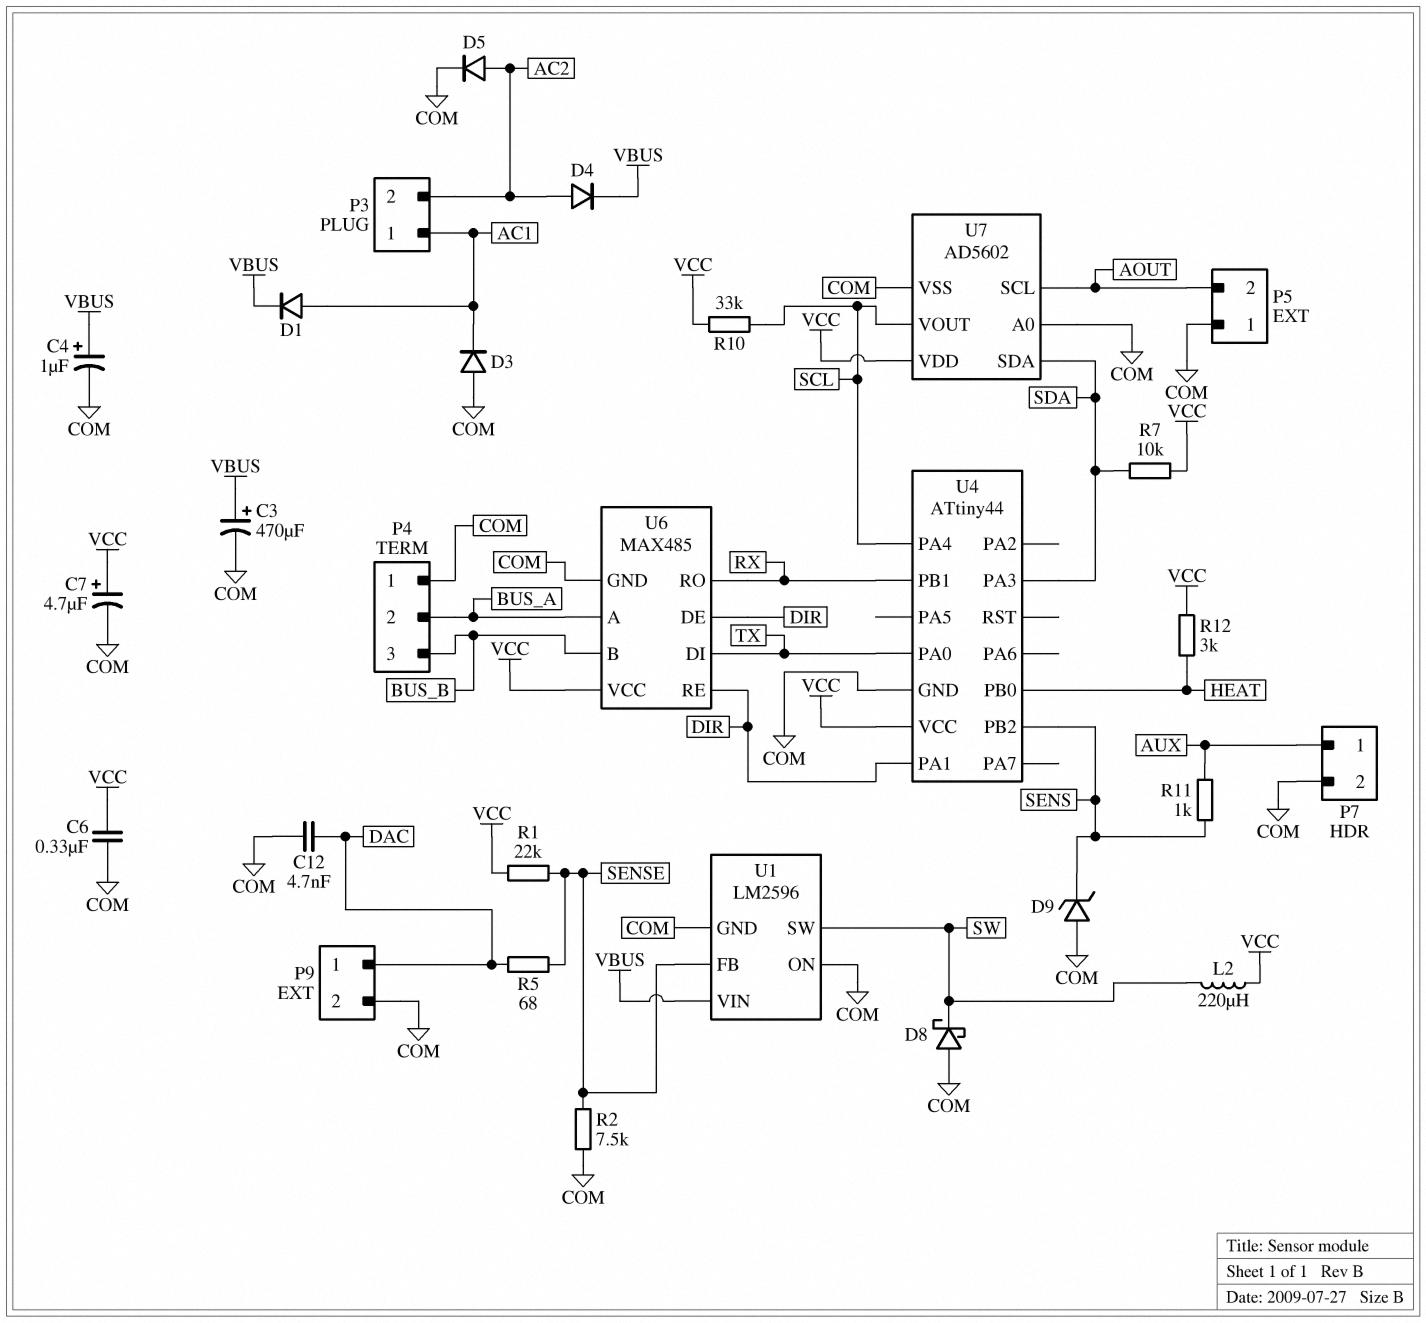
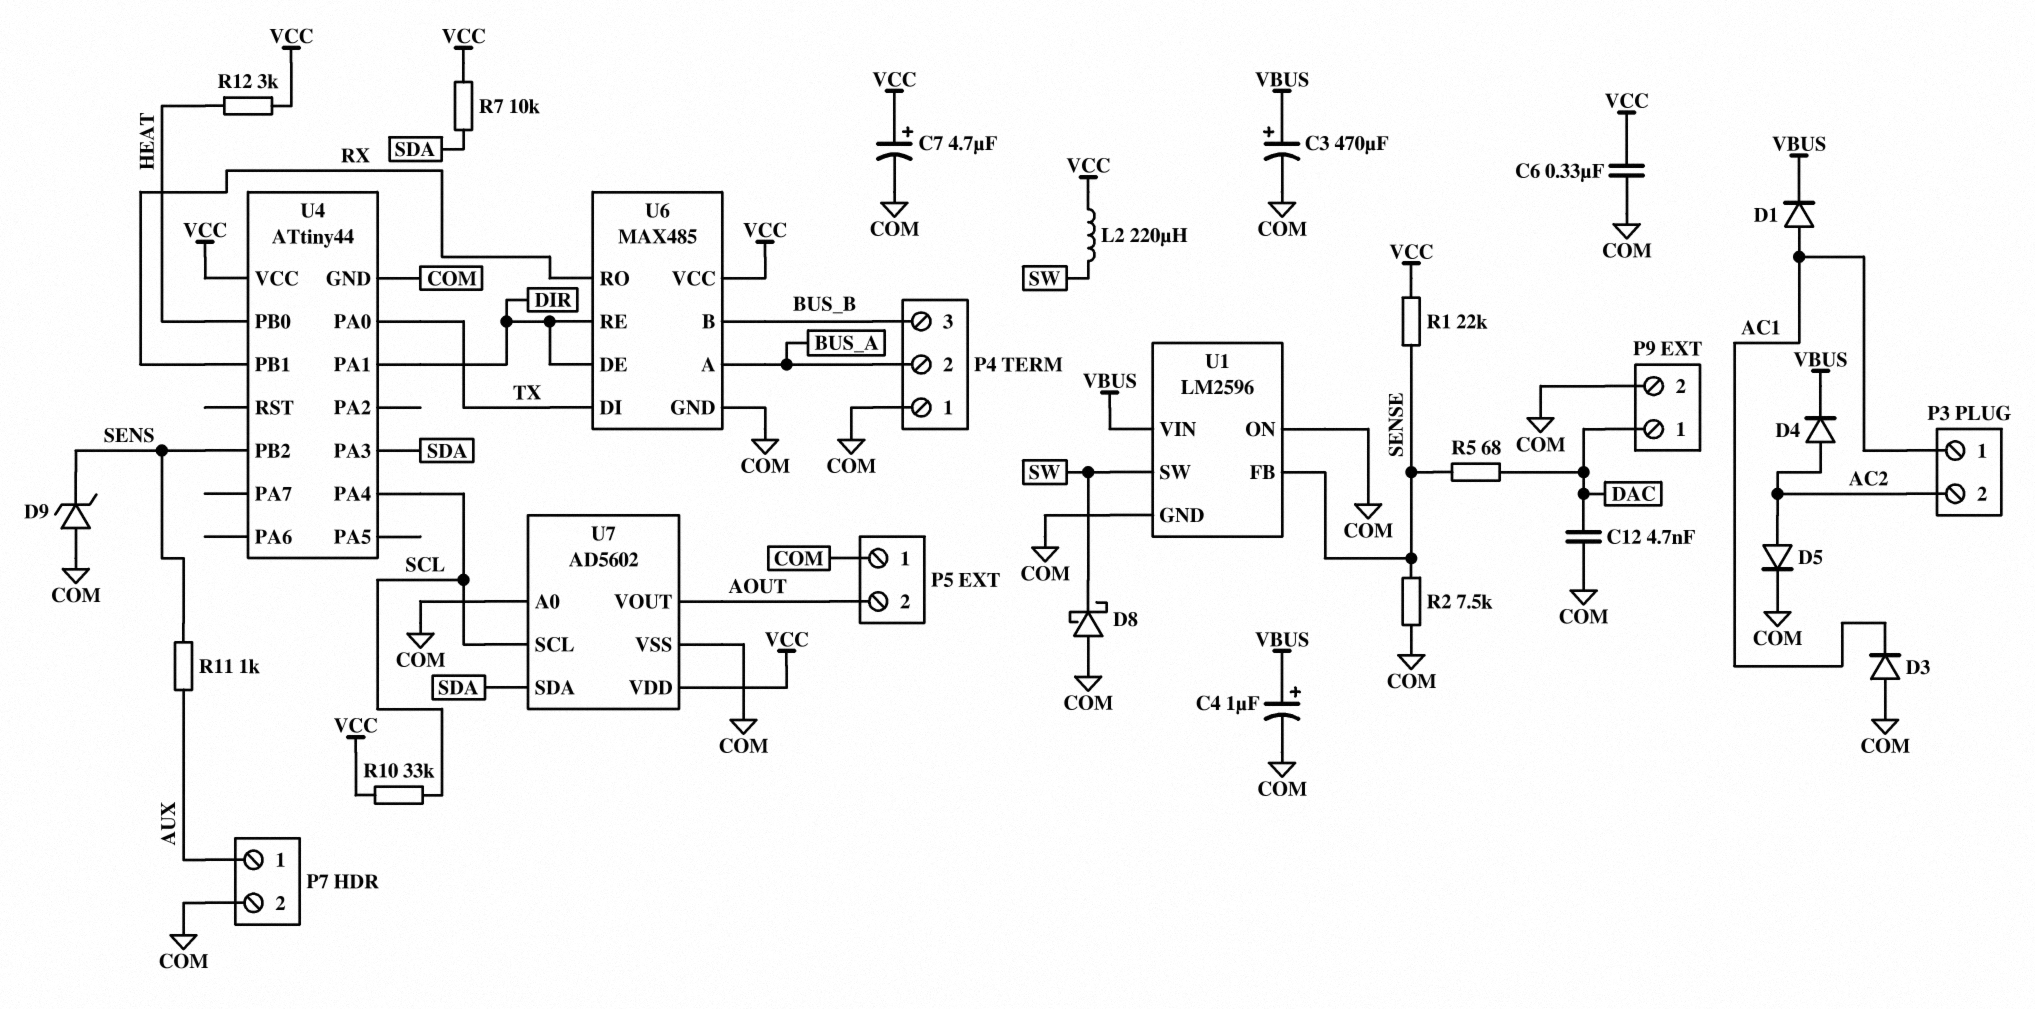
U7 pin SCL: AOUT -> SCL
U7 pin VOUT: SCL -> AOUT

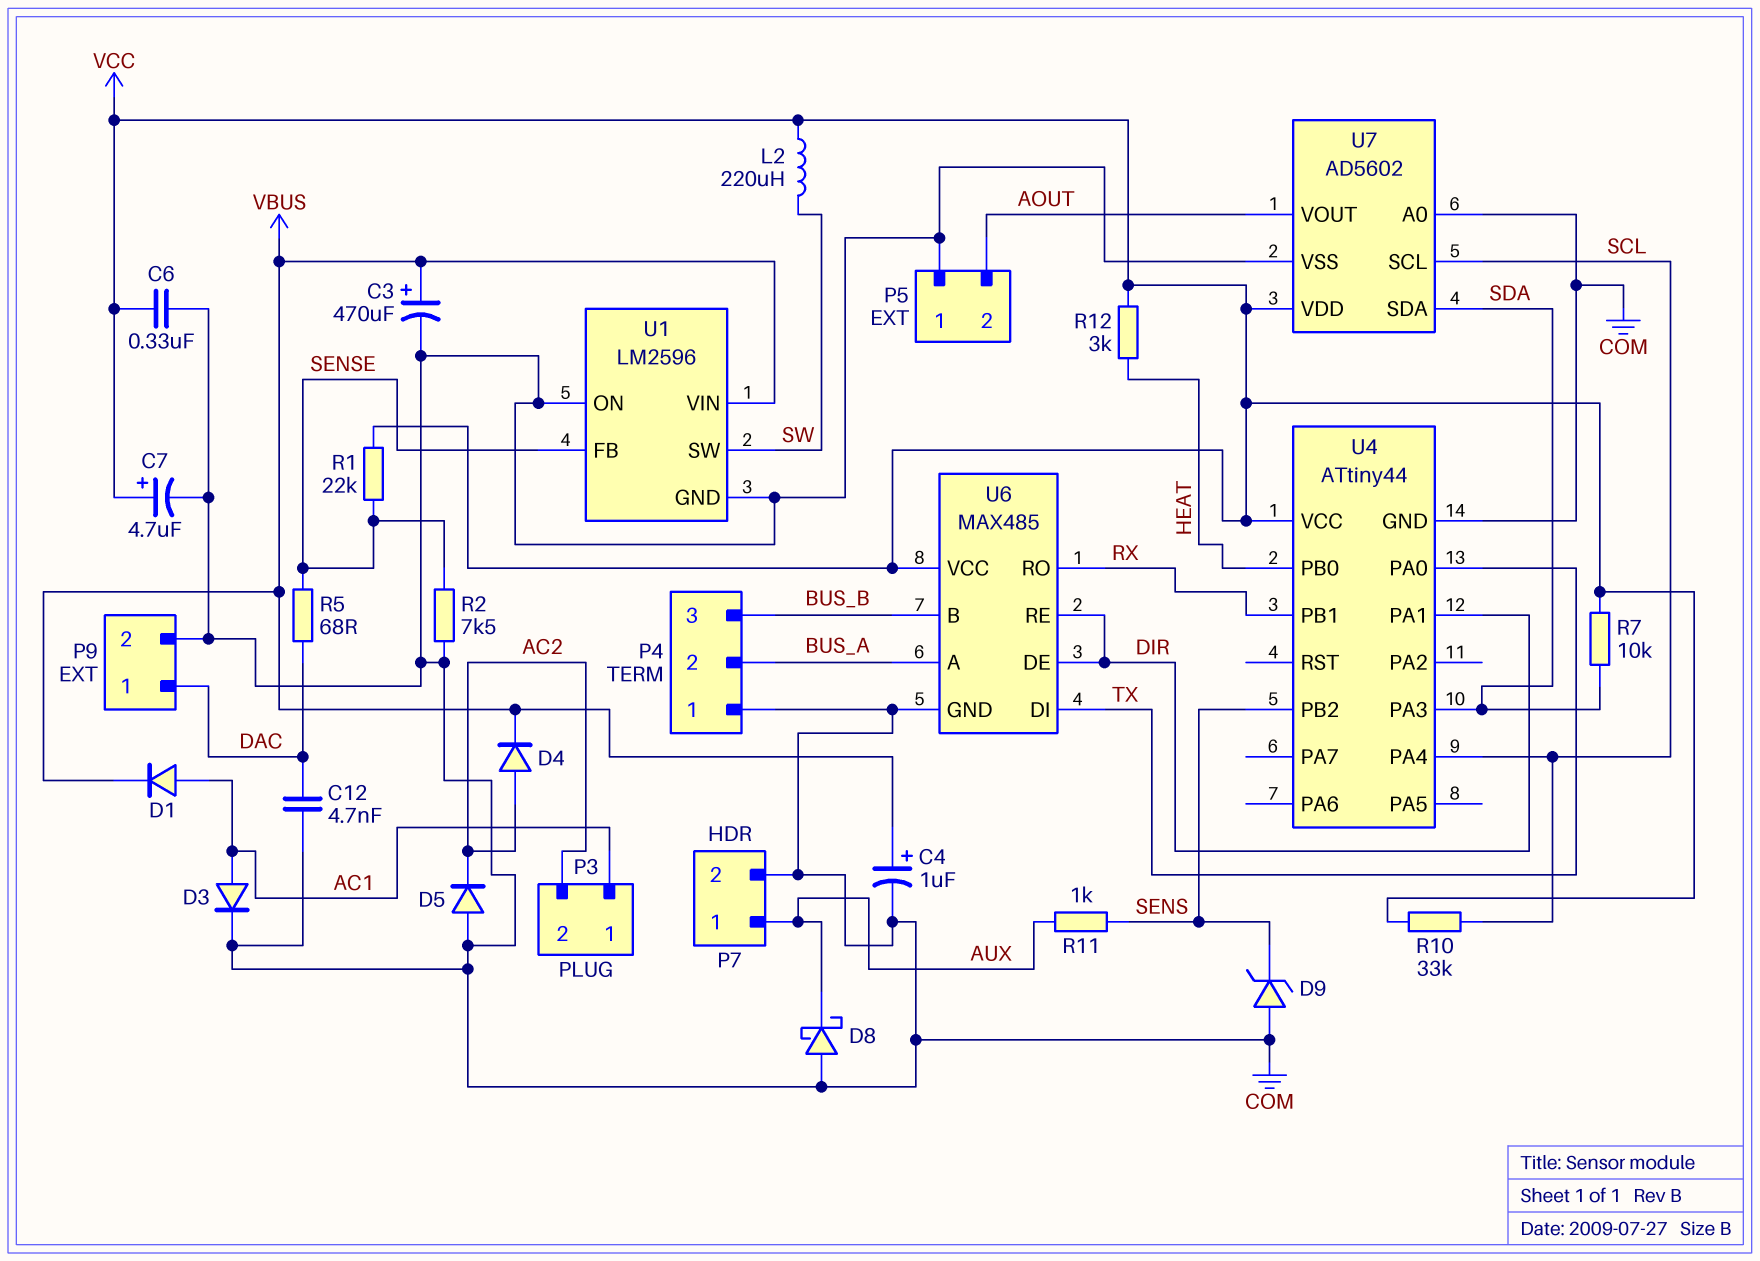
D3: diode (A COM, K AC1) -> diode (A AC1, K COM)
D5: diode (A AC2, K COM) -> diode (A COM, K AC2)
D8: schottky (A COM, K SW) -> schottky (A COM, K AUX)

